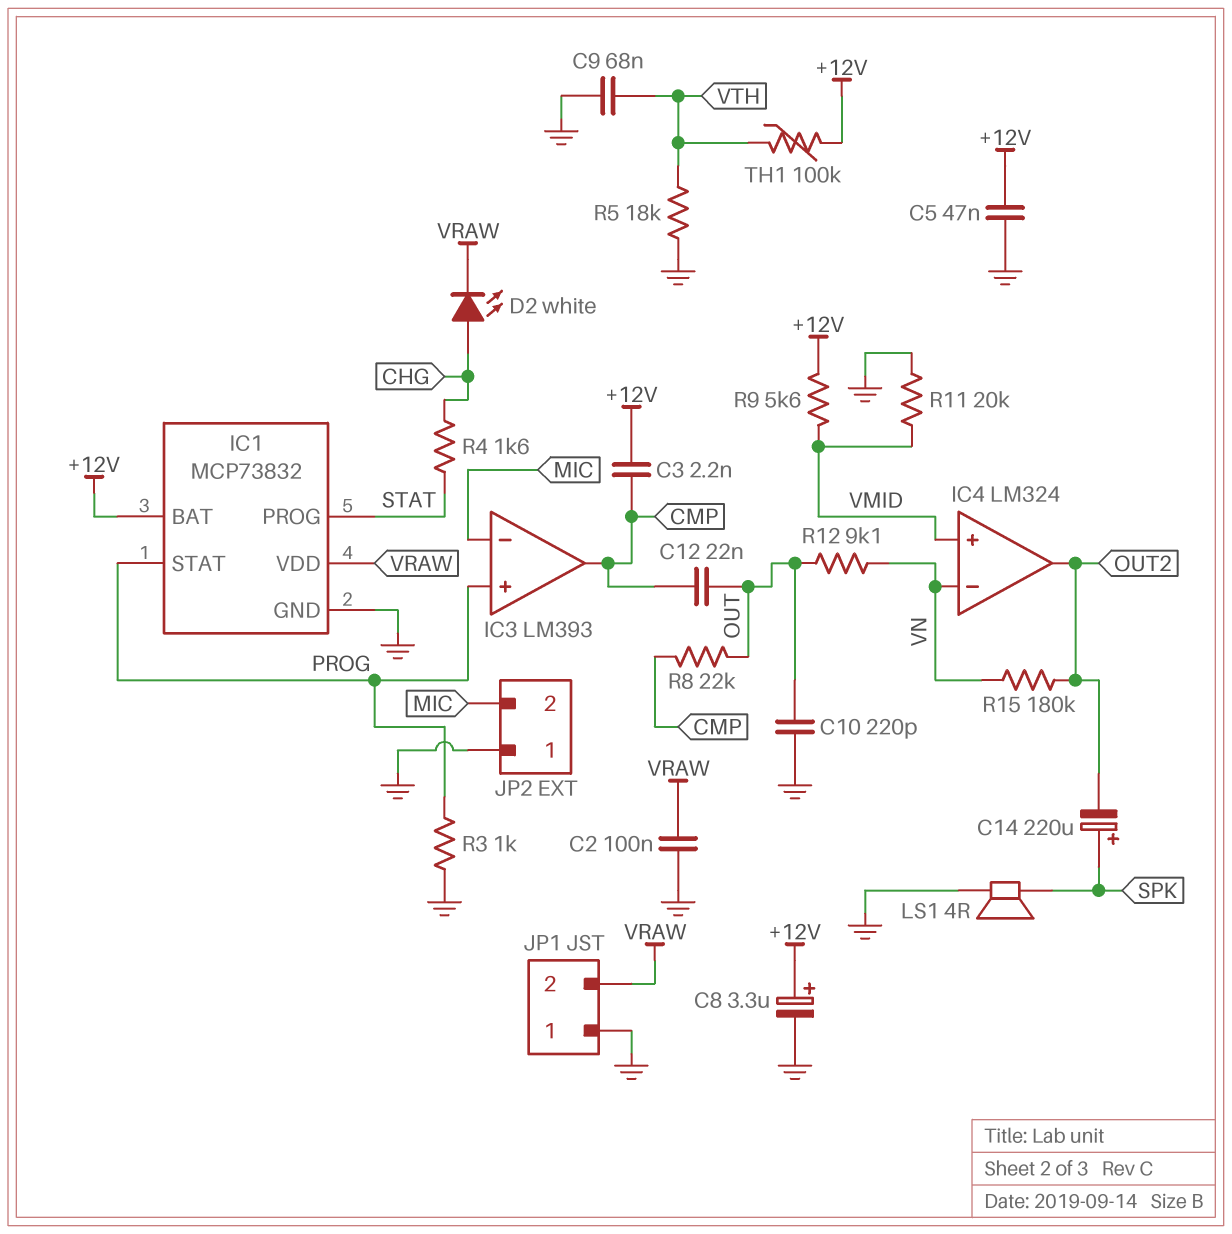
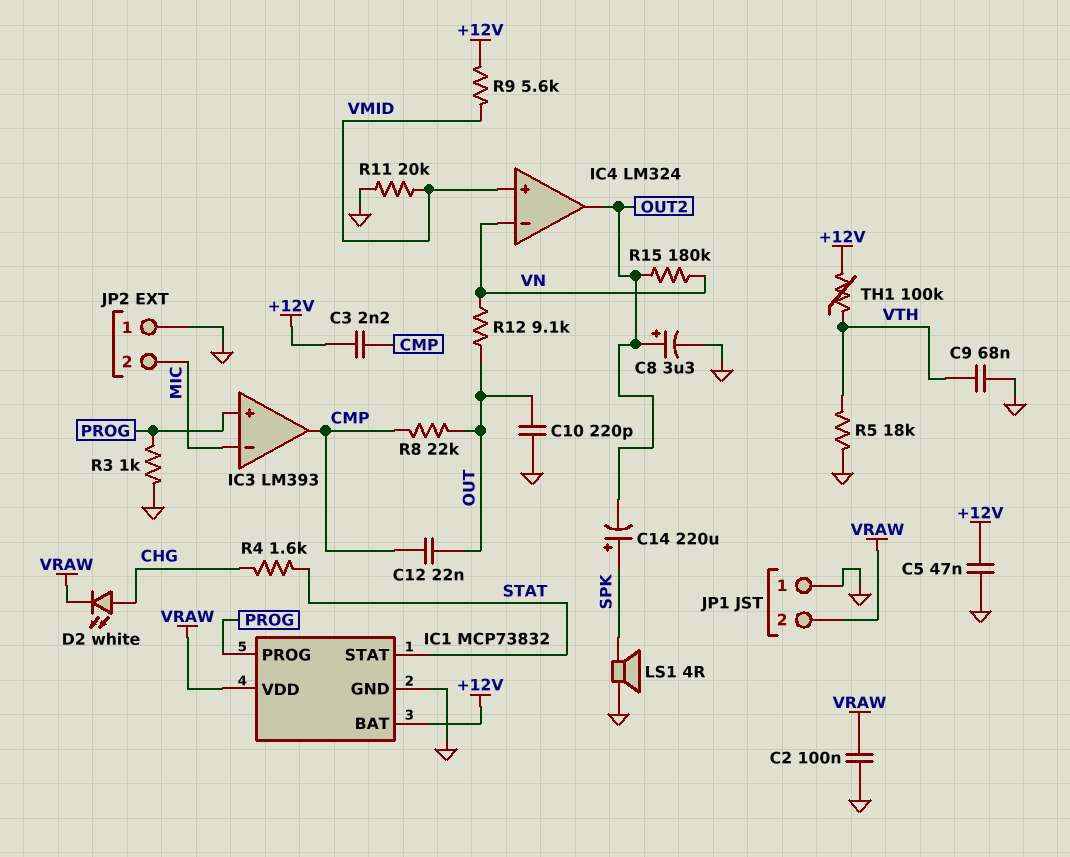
C8: 3.3uF (plus +12V, minus GND) -> 3.3uF (plus OUT2, minus GND)
IC1 pin PROG: STAT -> PROG
IC1 pin STAT: PROG -> STAT

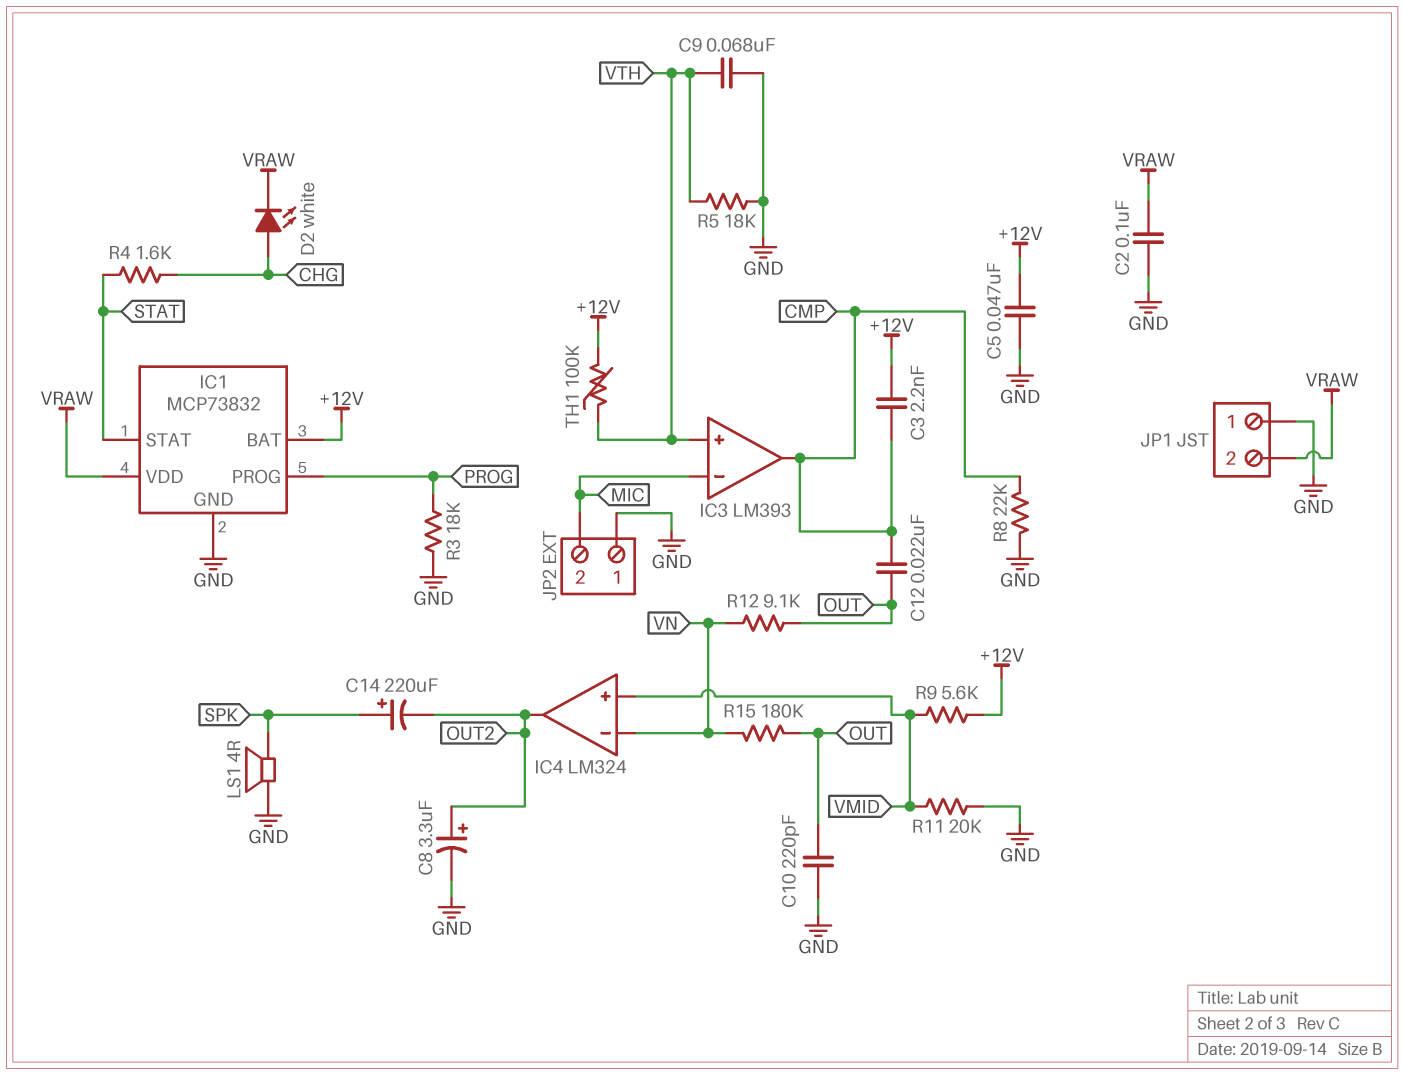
IC3 pin in+: PROG -> VTH
R3: 1k (GND, PROG) -> 18k (GND, PROG)
R8: 22k (CMP, OUT) -> 22k (CMP, GND)
R15: 180k (OUT2, VN) -> 180k (OUT, VN)

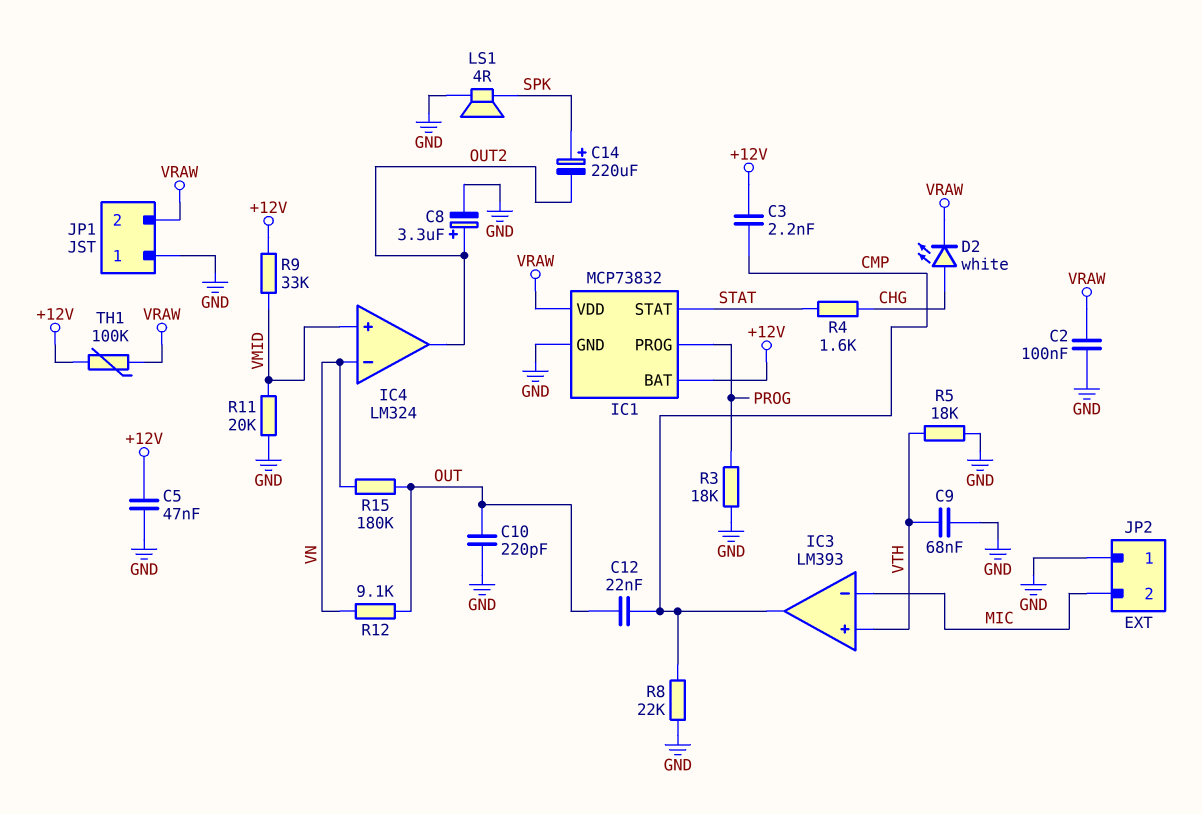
R9: 5.6k (+12V, VMID) -> 33k (+12V, VMID)
TH1: 100k (+12V, VTH) -> 100k (+12V, VRAW)

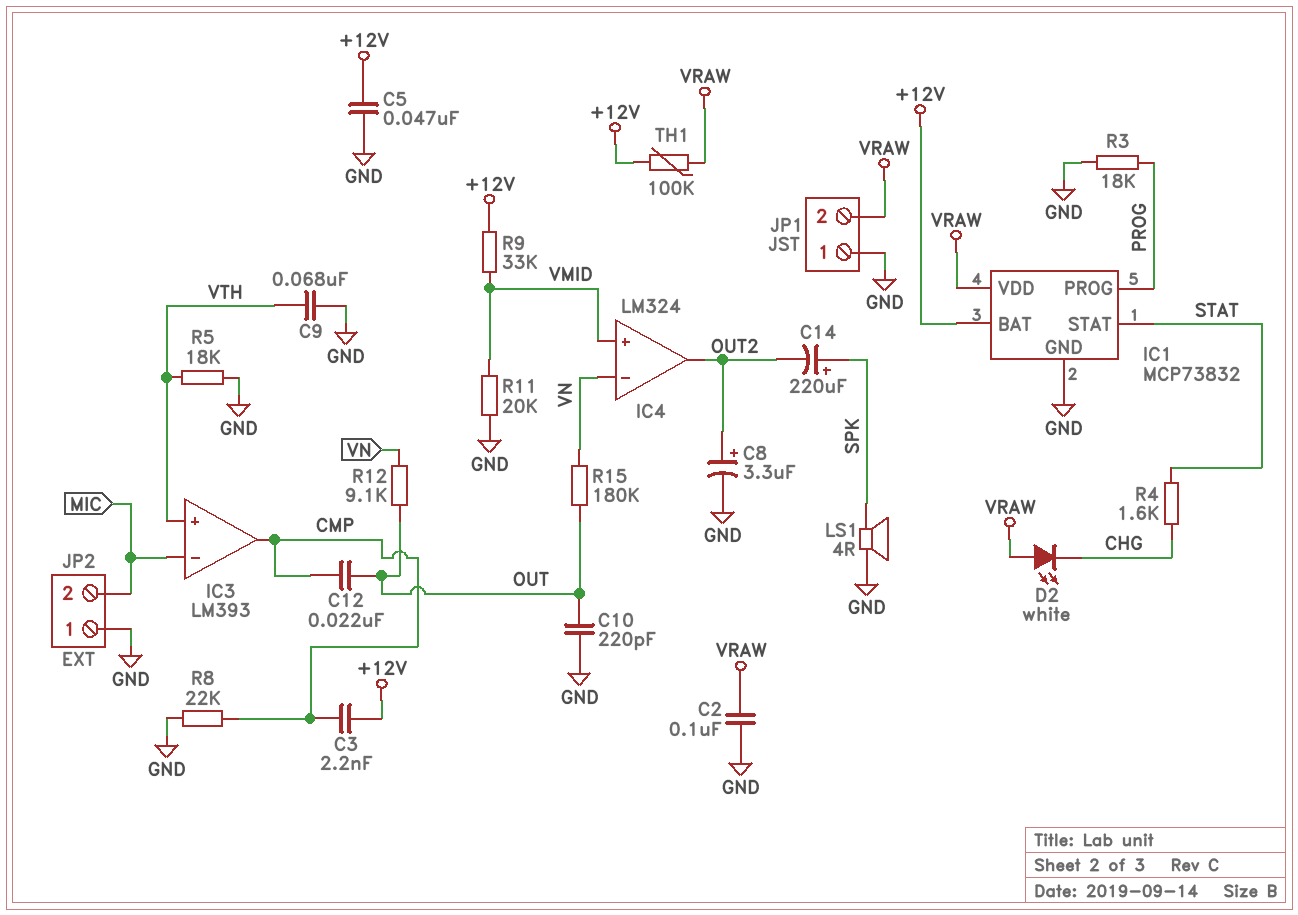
D2: LED white (A CHG, K VRAW) -> LED white (A VRAW, K CHG)

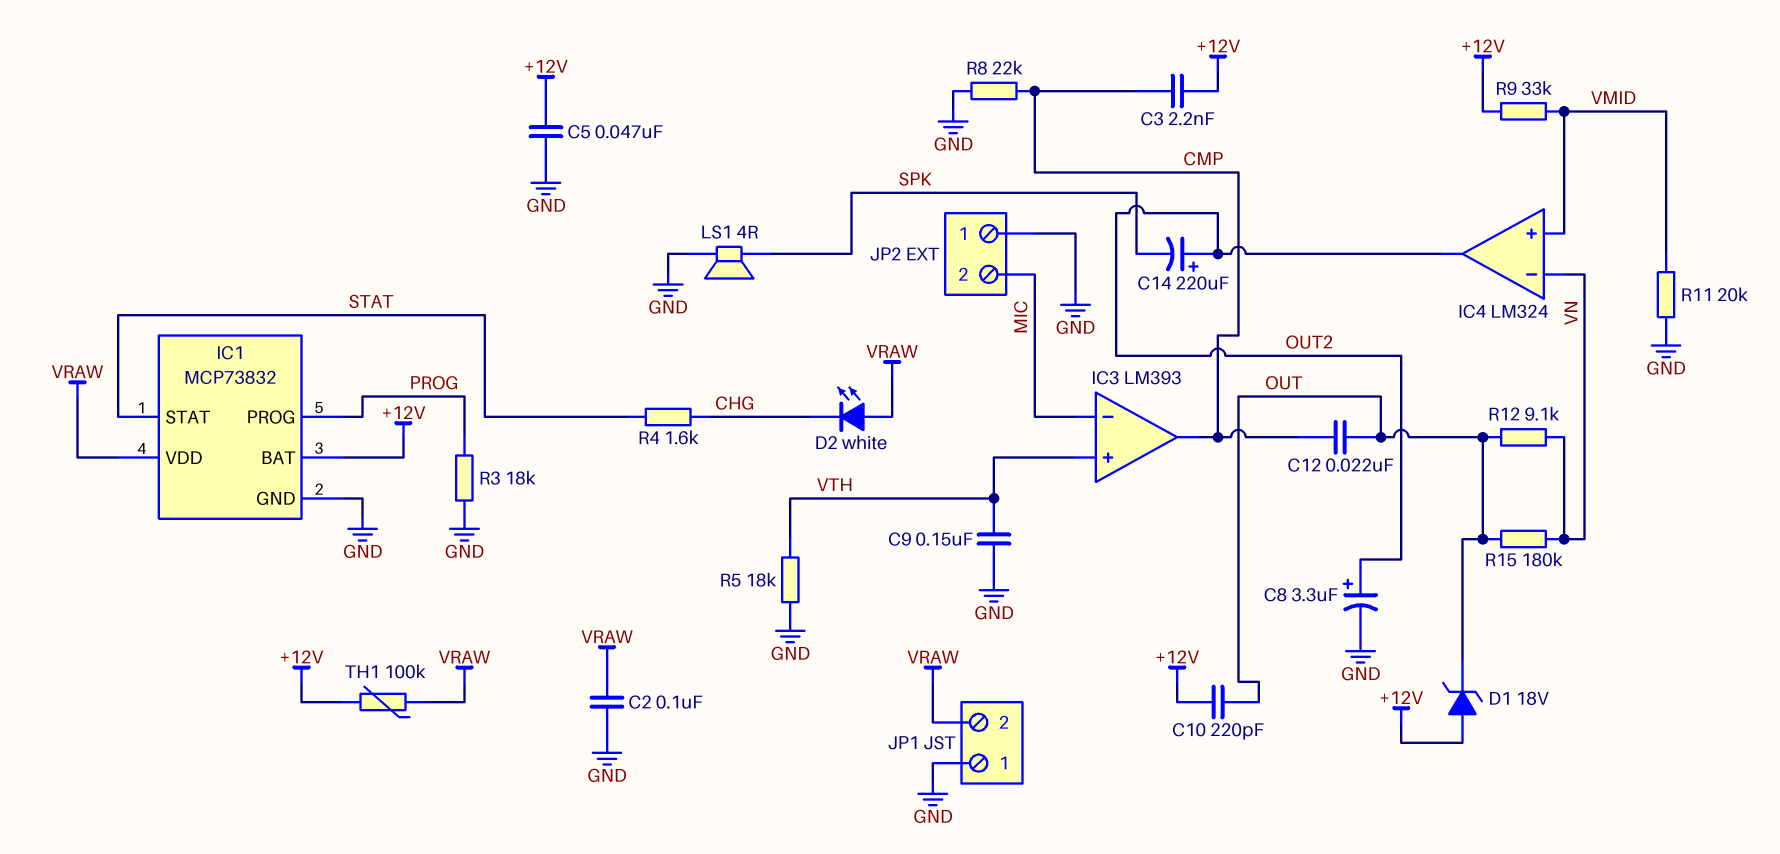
C9: 68nF (GND, VTH) -> 150nF (GND, VTH)
C10: 220pF (GND, OUT) -> 220pF (+12V, OUT)
C14: 220uF (plus SPK, minus OUT2) -> 220uF (plus OUT2, minus SPK)
D1: none -> zener 18V (A +12V, K OUT)

